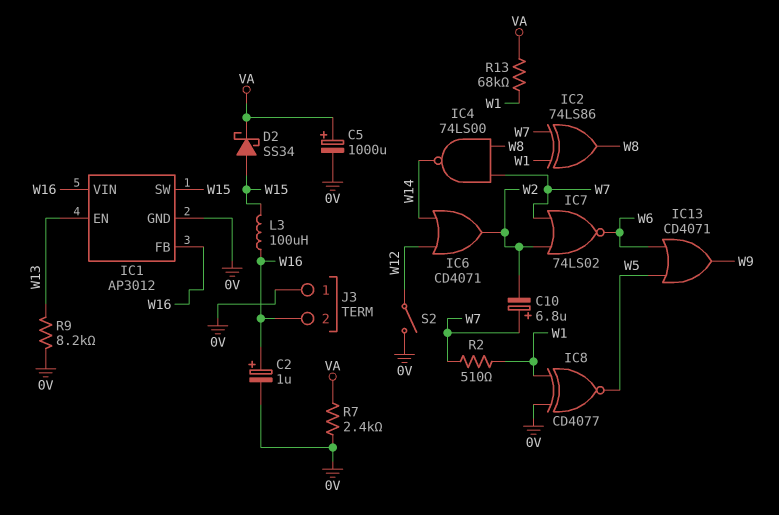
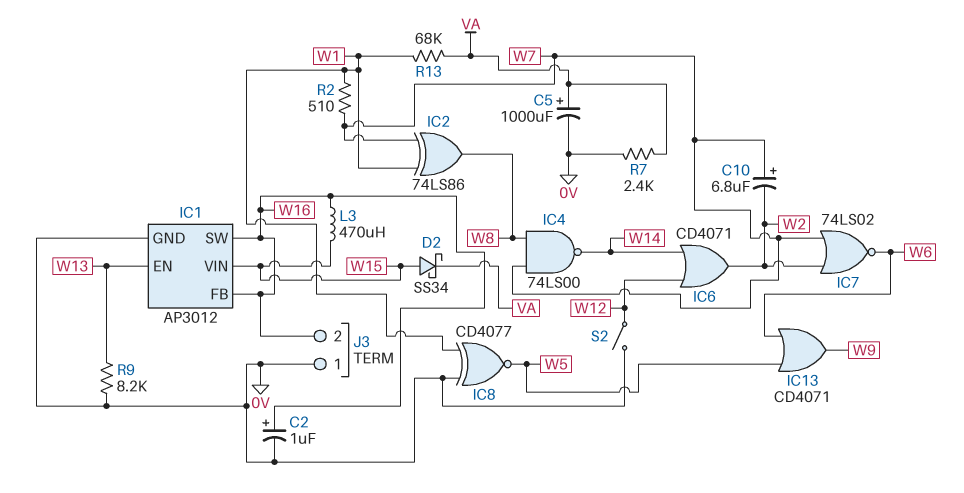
IC1 pin SW: W15 -> W16
IC1 pin VIN: W16 -> W15
L3: 100uH (W15, W16) -> 470uH (W15, W16)

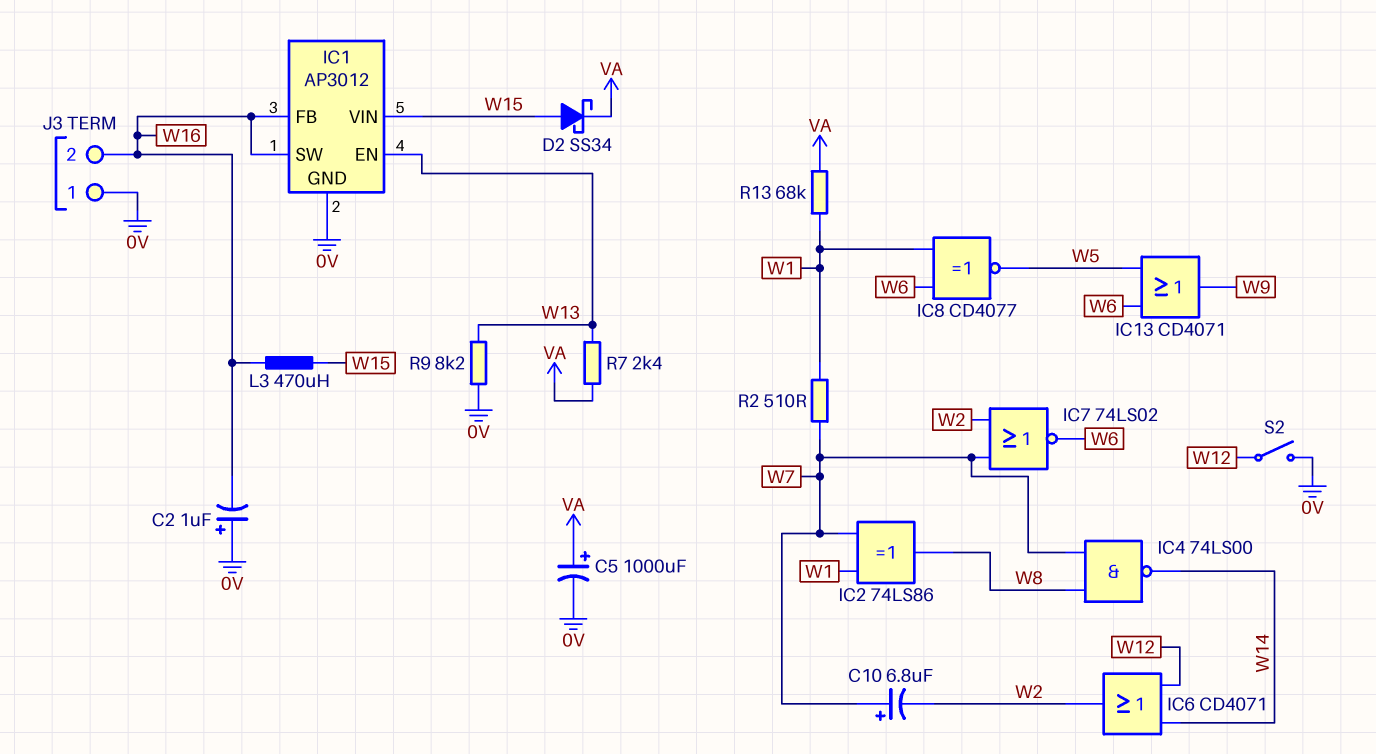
C2: 1uF (plus W16, minus 0V) -> 1uF (plus 0V, minus W16)
IC8: XNOR CD4077 (in 0V, in W1, out W5) -> XNOR CD4077 (in W1, in W6, out W5)
R7: 2.4k (0V, VA) -> 2.4k (VA, W13)

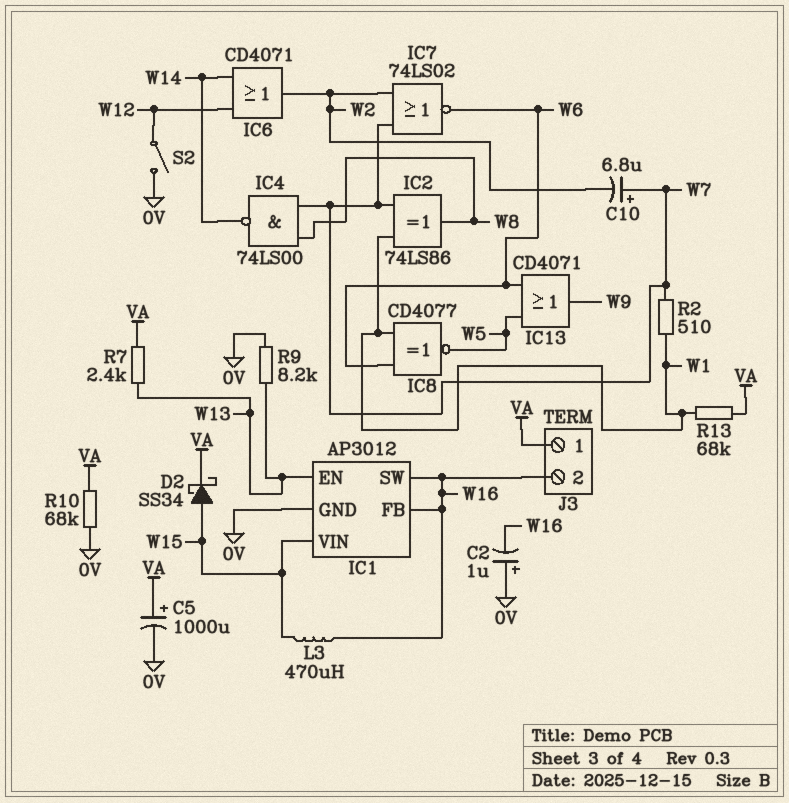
J3 pin 1: 0V -> VA
R10: none -> 68k (0V, VA)

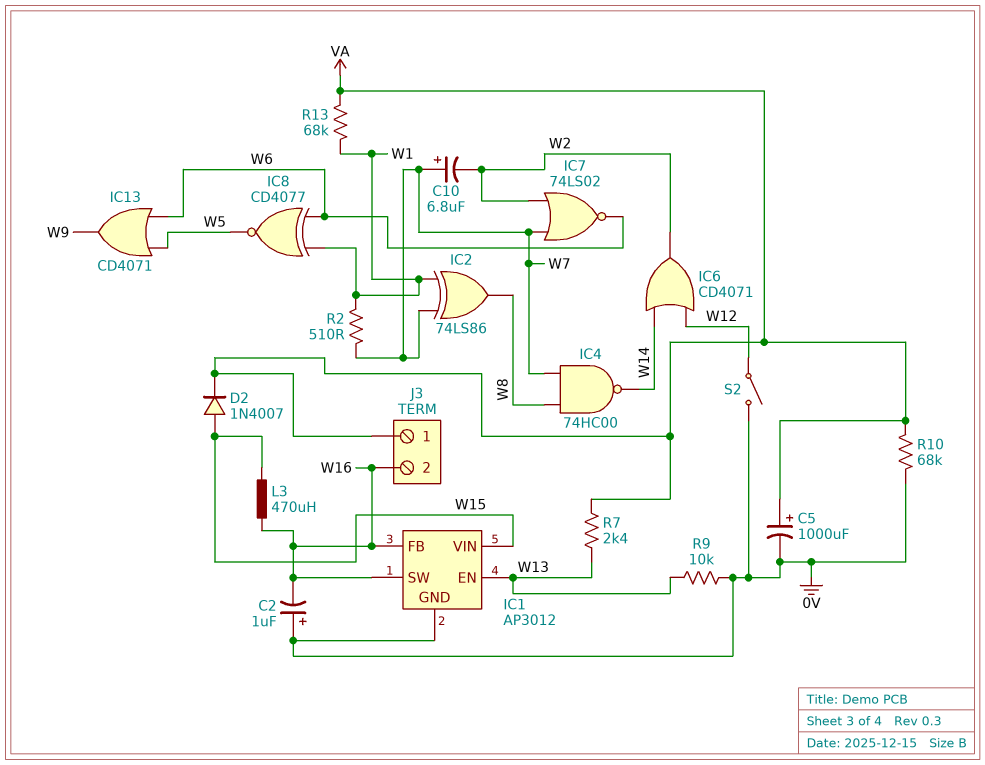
D2: schottky SS34 (A W15, K VA) -> diode 1N4007 (A W15, K VA)
IC4: NAND 74LS00 (in W7, in W8, out W14) -> NAND 74HC00 (in W7, in W8, out W14)
R9: 8.2k (0V, W13) -> 10k (0V, W13)

